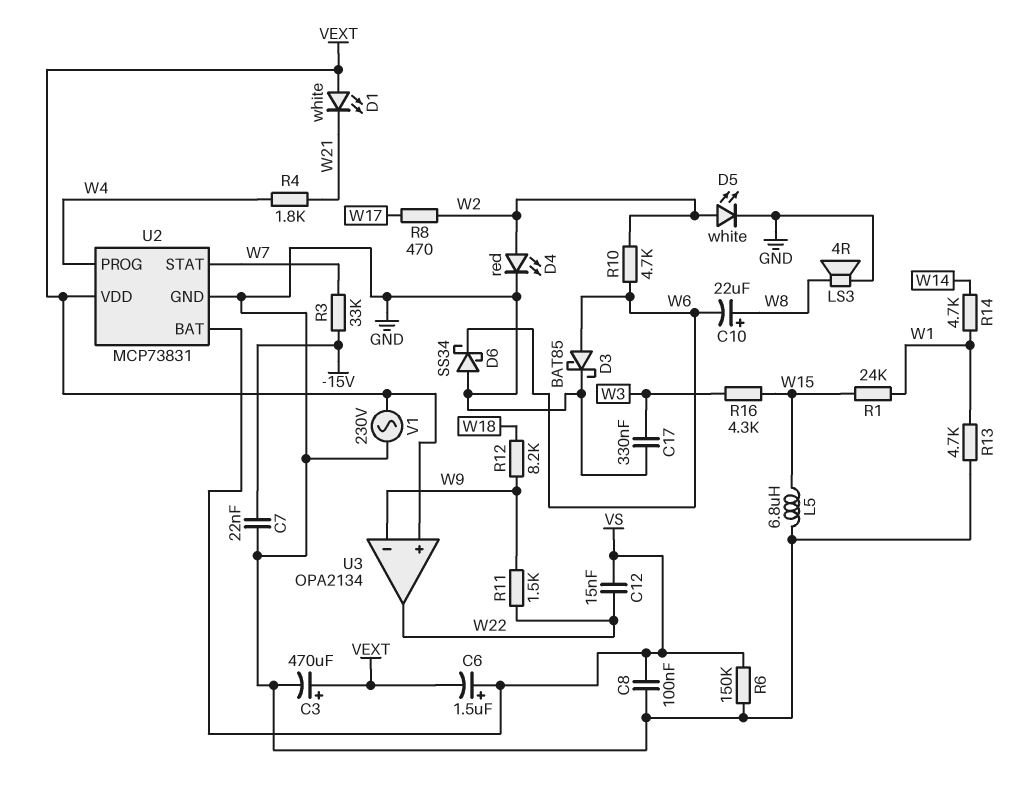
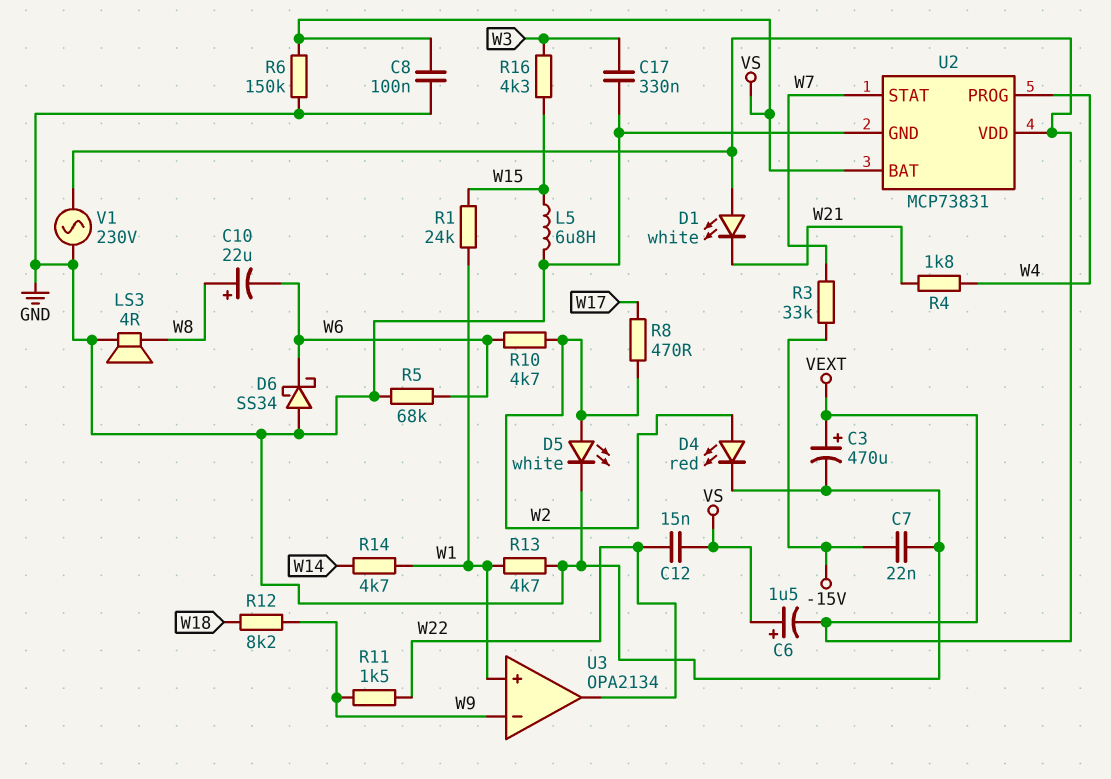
D3: schottky BAT85 (A W6, K GND) -> none
R5: none -> 68k (GND, W6)
U3 pin in+: VEXT -> W1

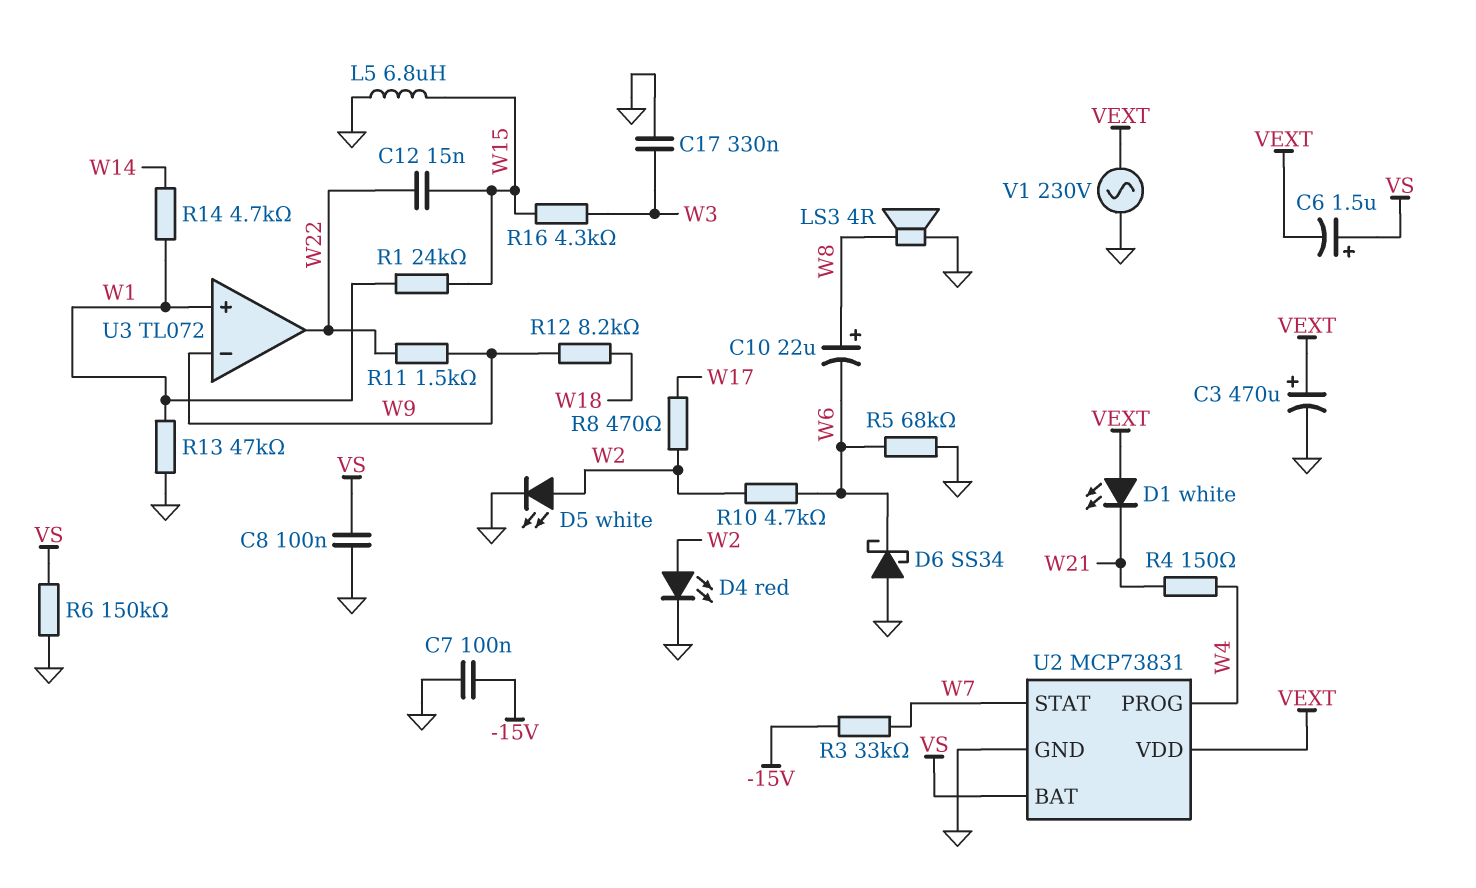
C7: 22nF (-15V, GND) -> 100nF (-15V, GND)
C12: 15nF (VS, W22) -> 15nF (W15, W22)
R4: 1.8k (W4, W21) -> 150 (W4, W21)
R13: 4.7k (GND, W1) -> 47k (GND, W1)
U3: OPA2134 -> TL072

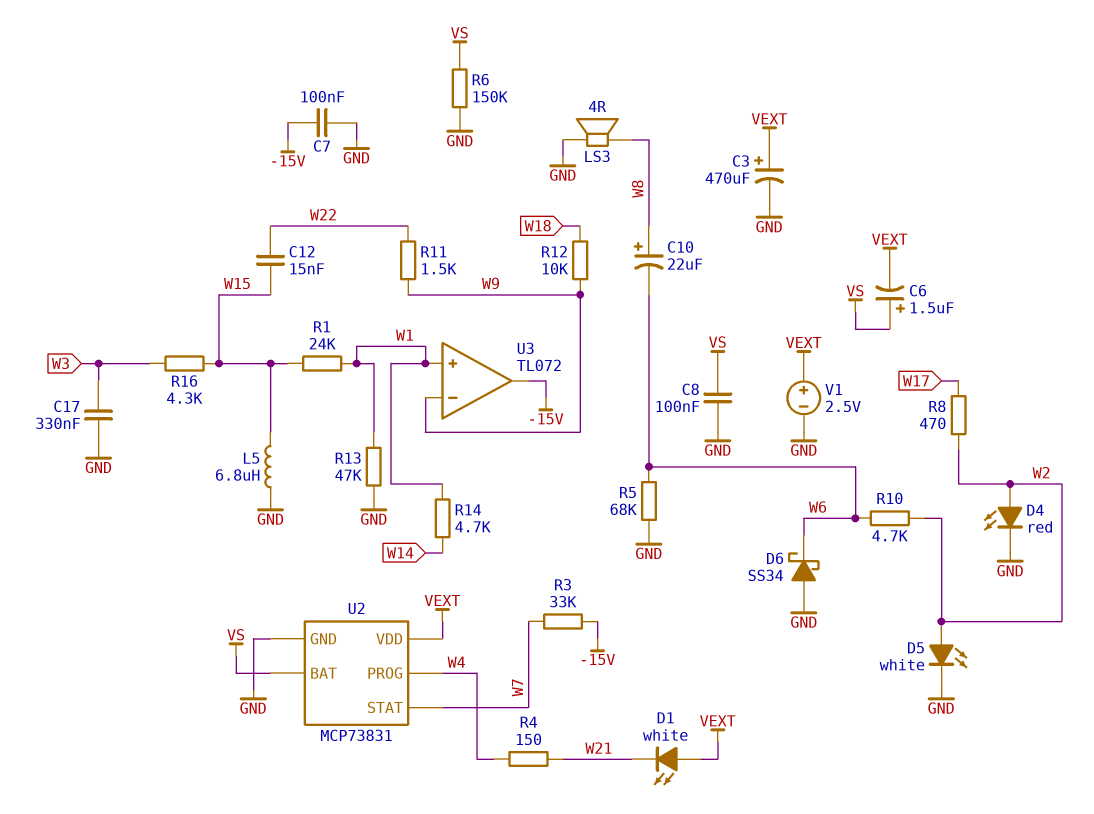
R12: 8.2k (W9, W18) -> 10k (W9, W18)
U3 pin out: W22 -> -15V
V1: AC 230V (GND, VEXT) -> 2.5V (plus VEXT, minus GND)

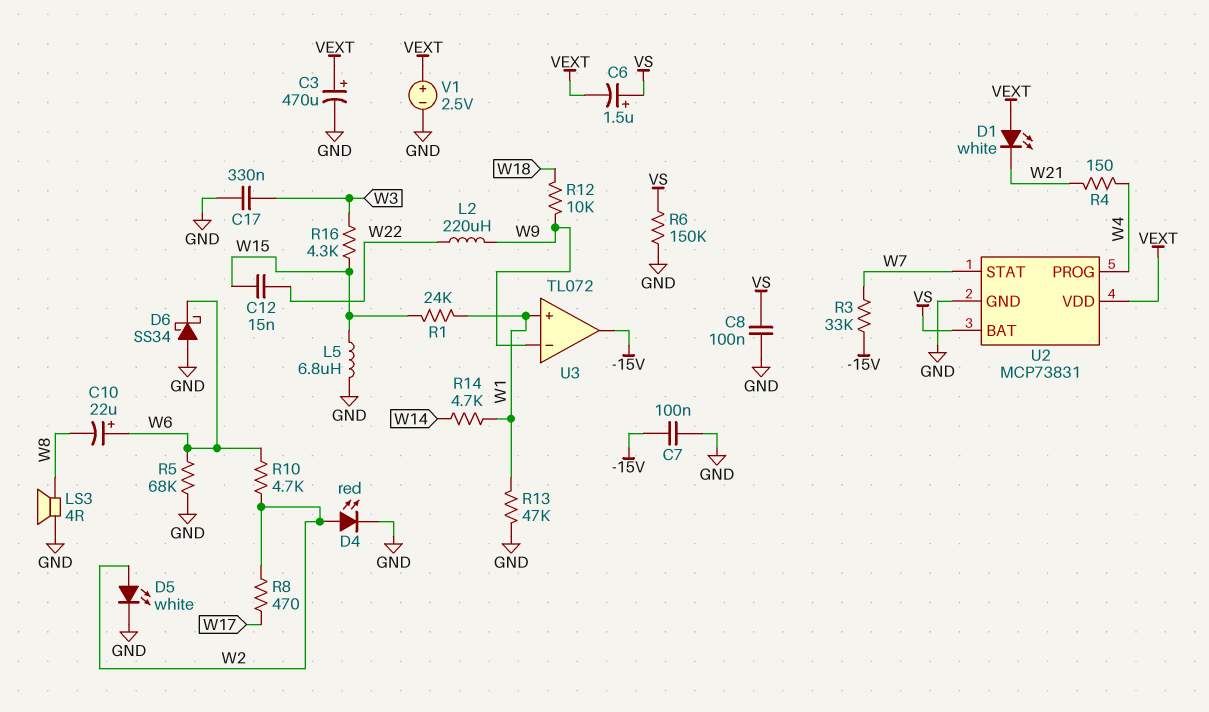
C10: 22uF (plus W8, minus W6) -> 22uF (plus W6, minus W8)
L2: none -> 220uH (W9, W22)
R11: 1.5k (W9, W22) -> none

